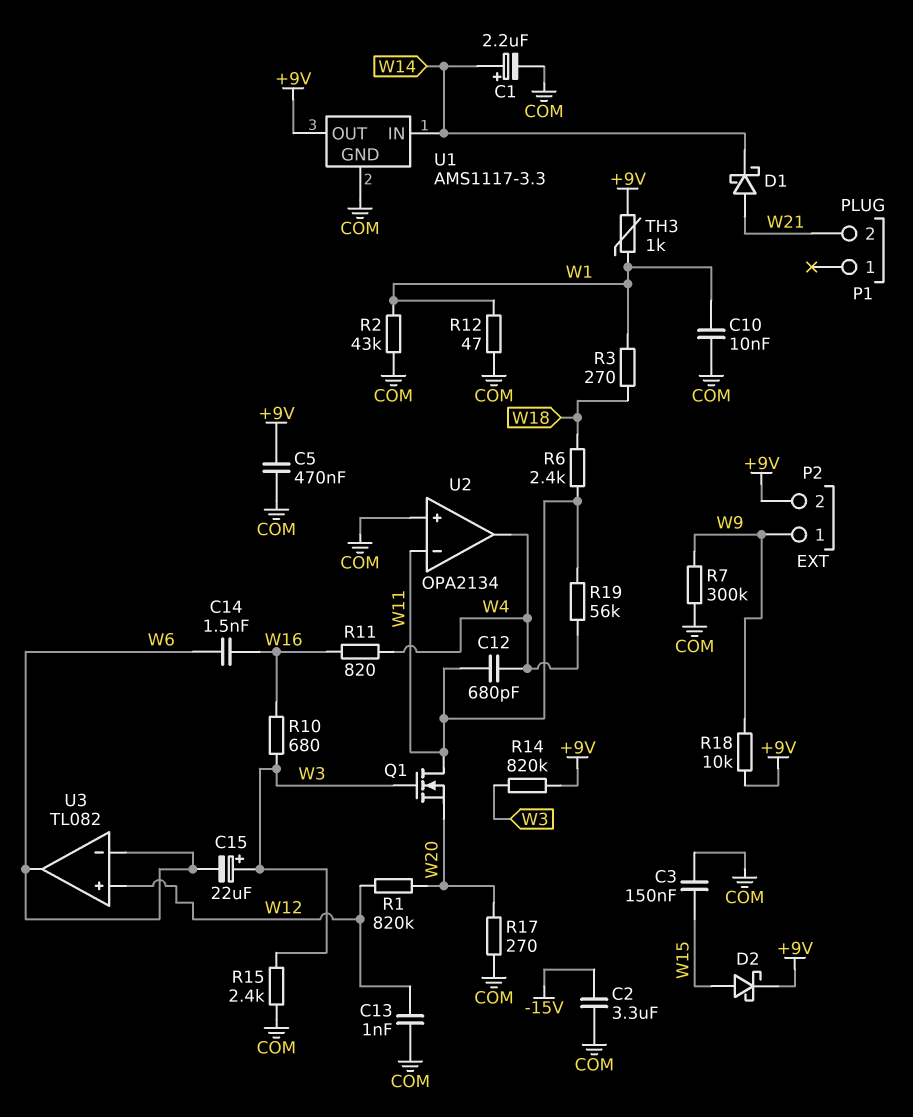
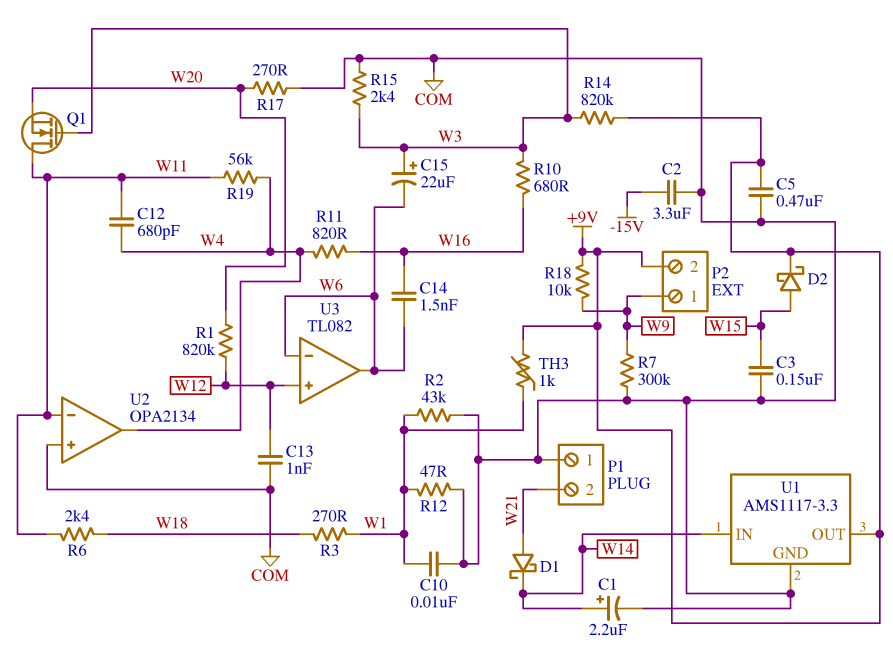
P1 pin 1: none -> COM

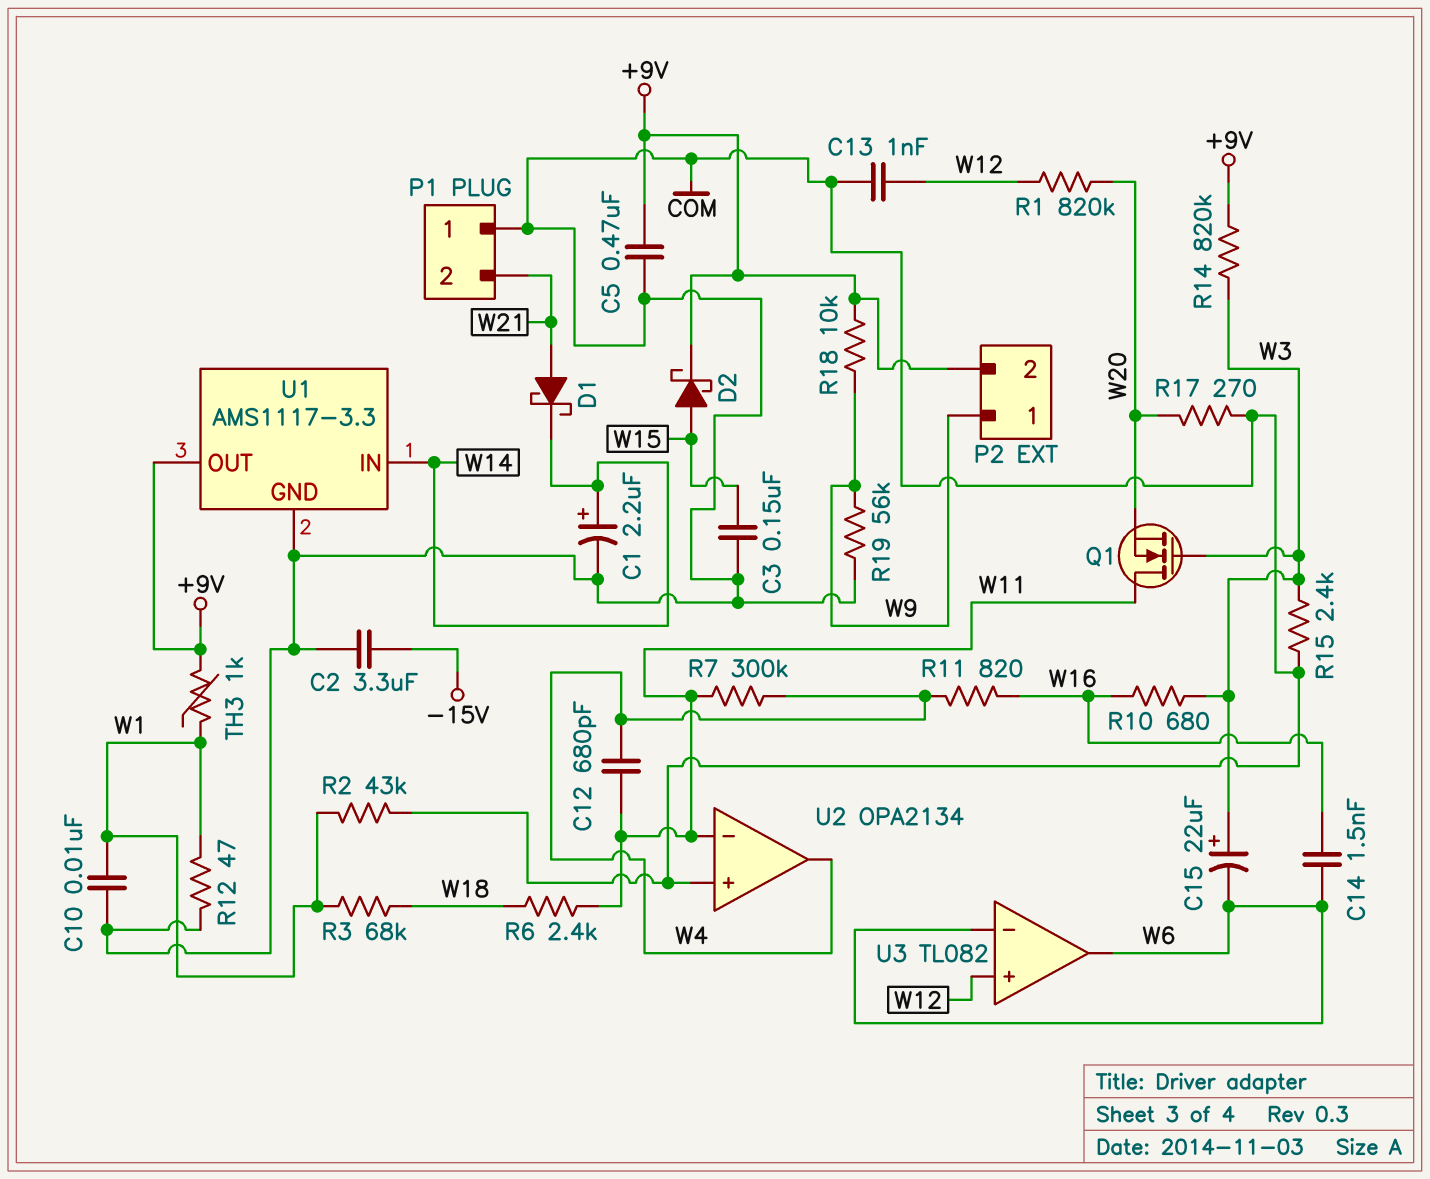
R3: 270 (W1, W18) -> 68k (W1, W18)
R7: 300k (COM, W9) -> 300k (W4, W11)
R19: 56k (W4, W11) -> 56k (COM, W9)

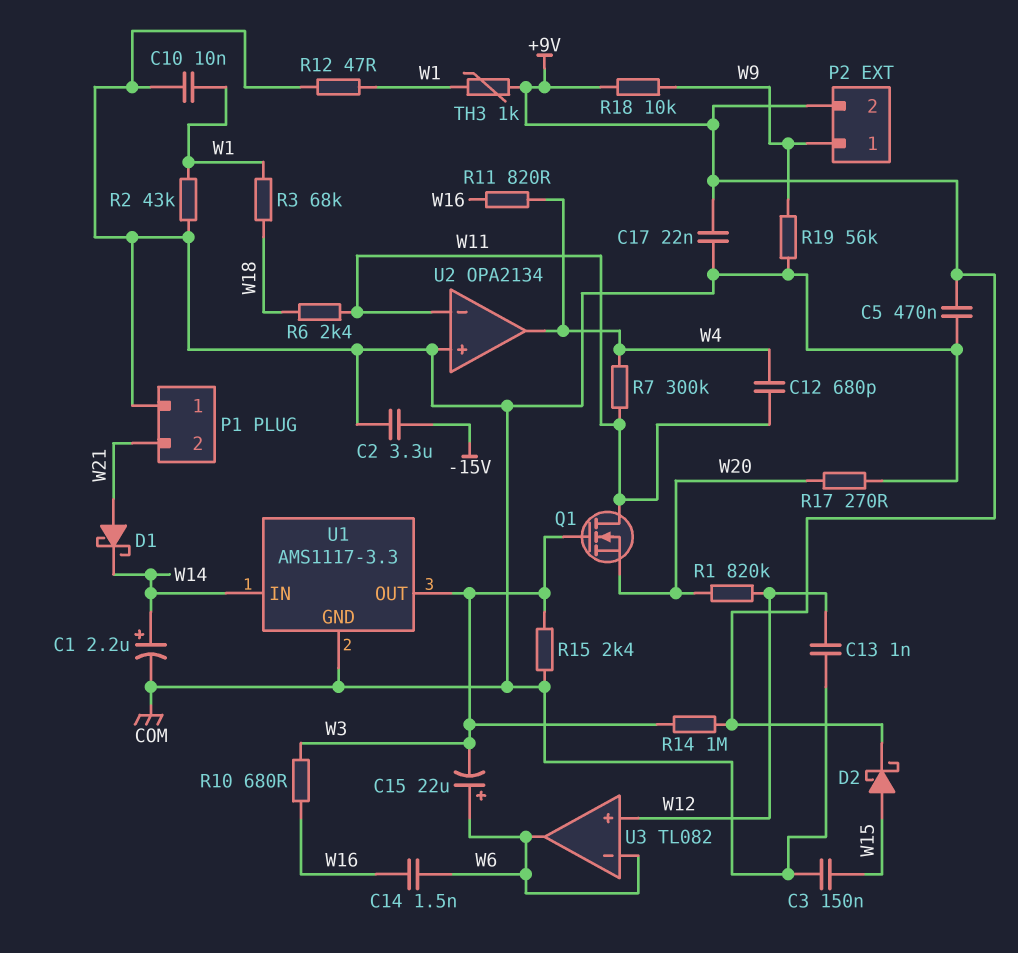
C15: 22uF (plus W3, minus W6) -> 22uF (plus W6, minus W3)
C17: none -> 22nF (+9V, COM)
R14: 820k (+9V, W3) -> 1M (+9V, W3)
U1 pin OUT: +9V -> W3

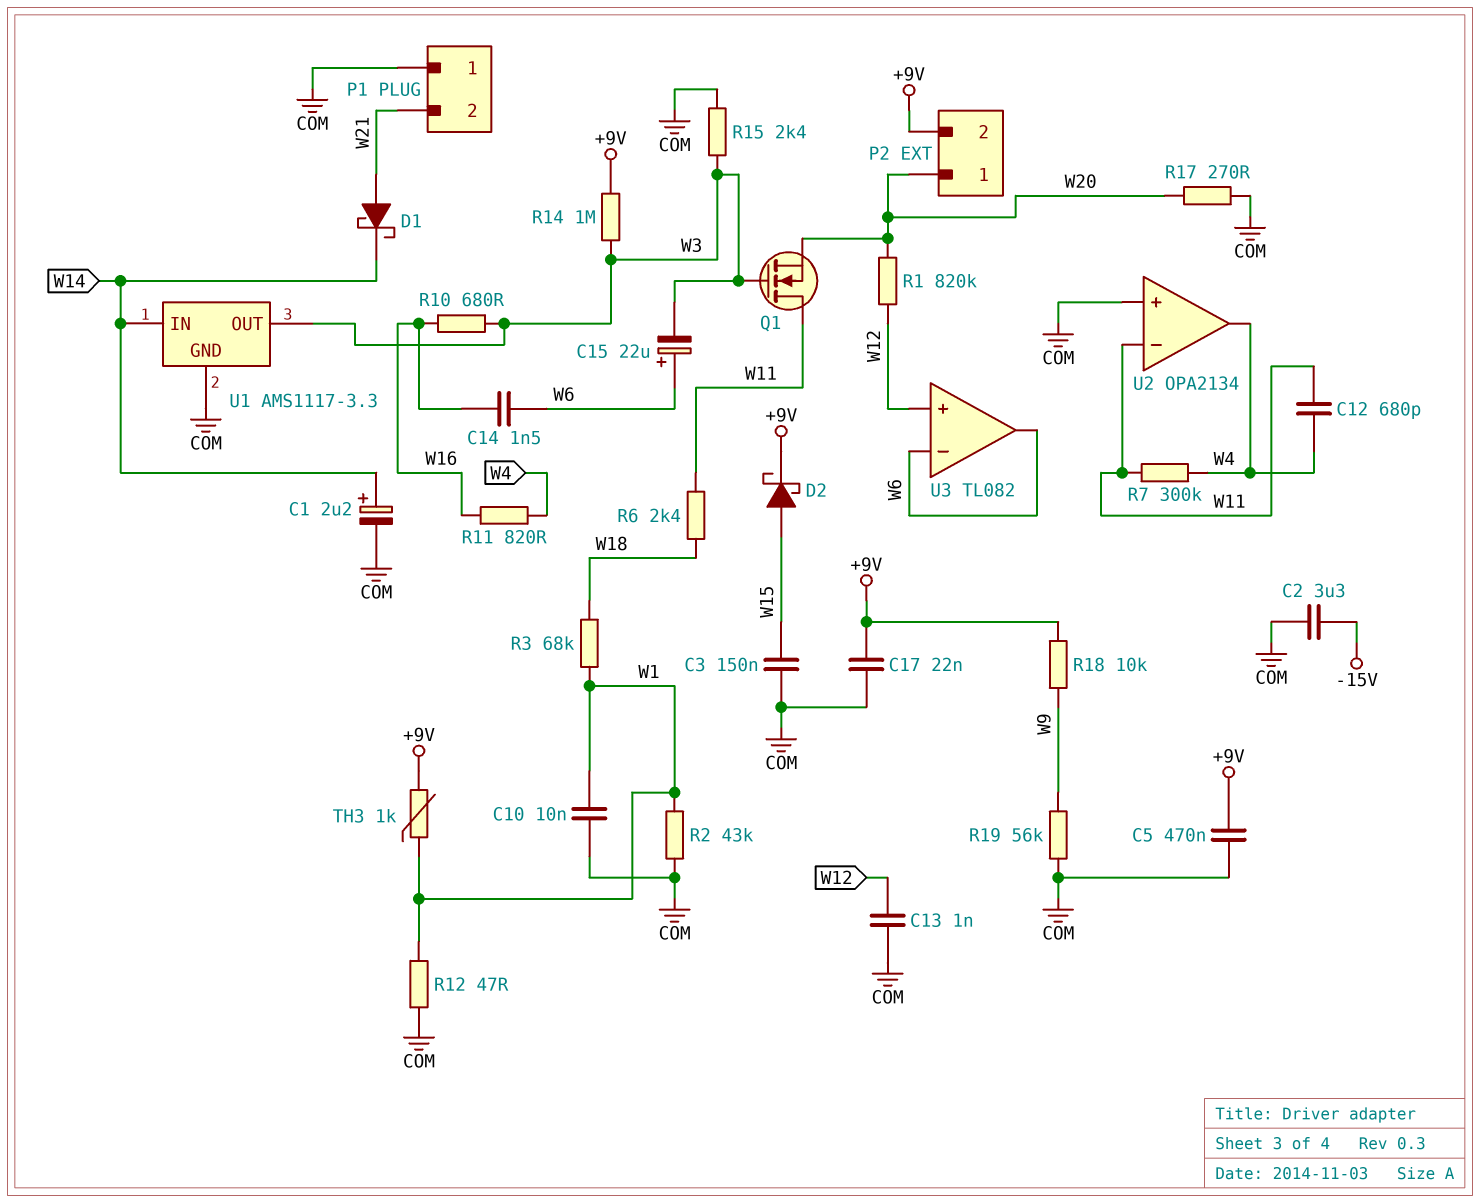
P2 pin 1: W9 -> W20

